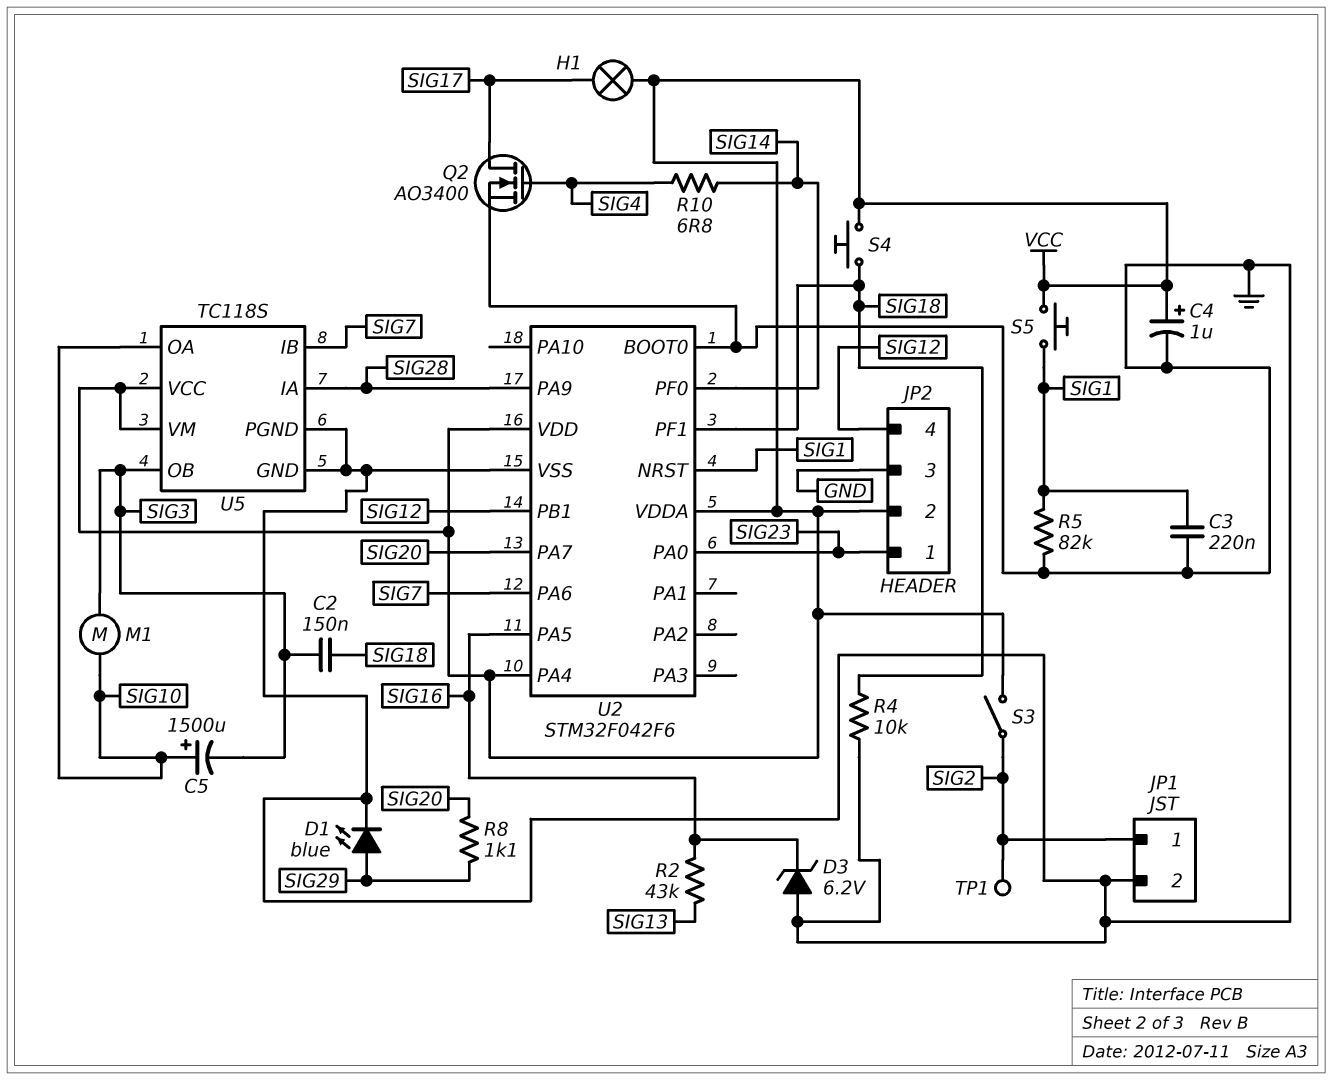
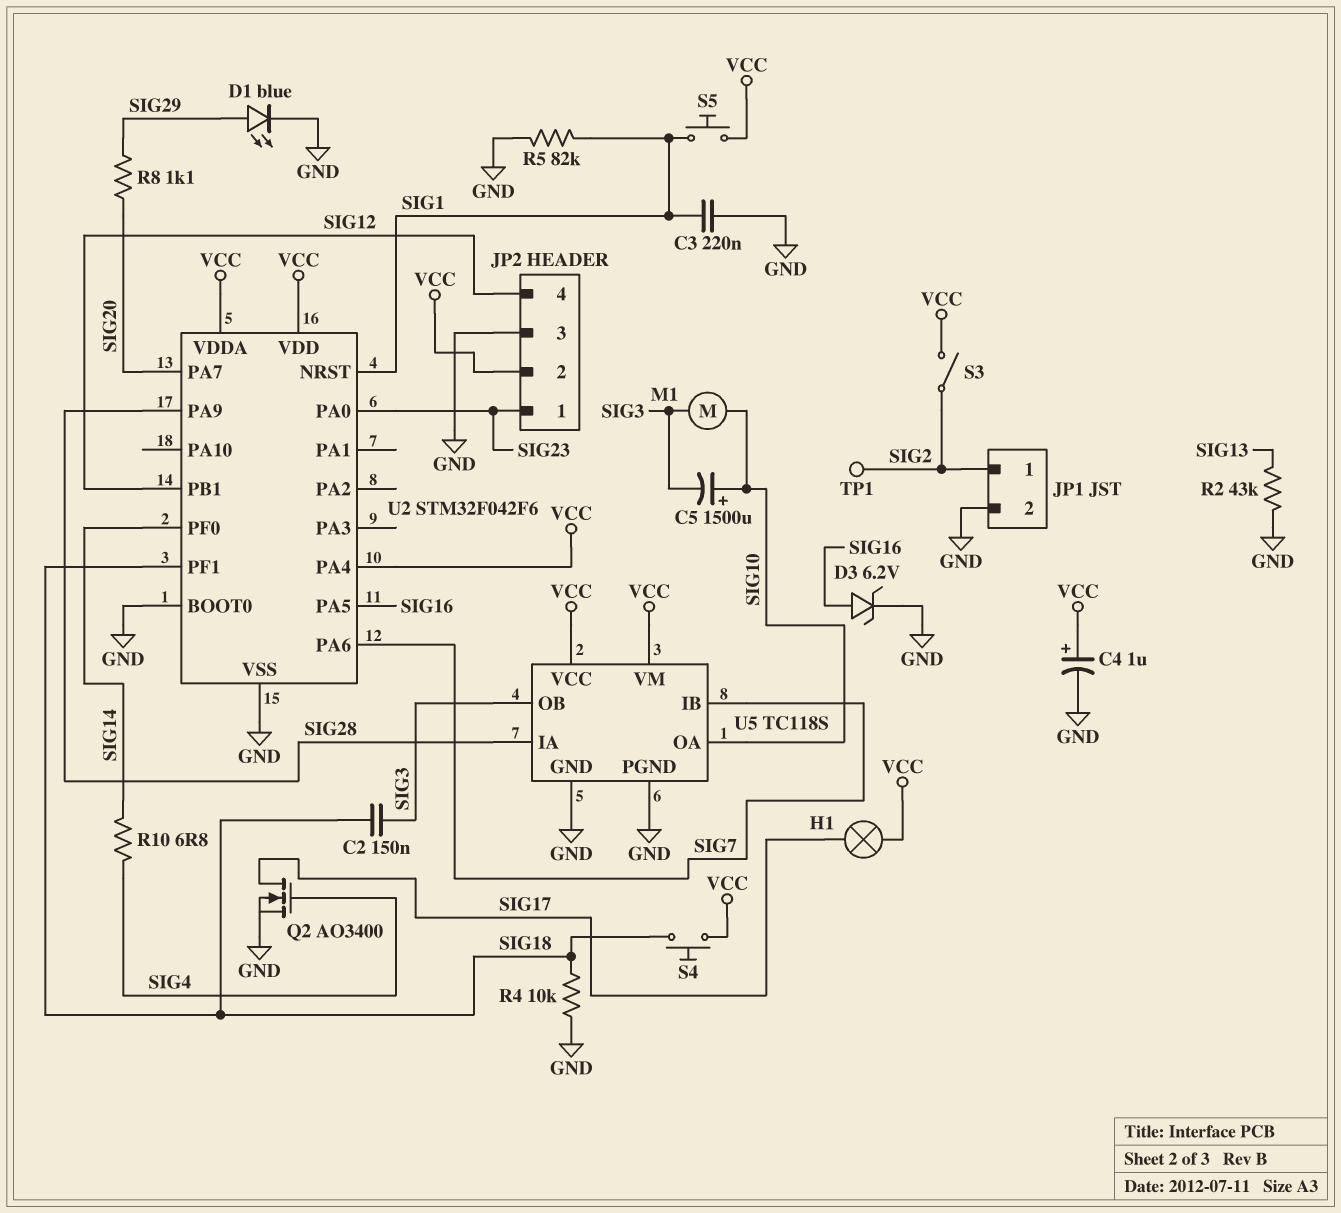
D3: zener 6.2V (A GND, K SIG16) -> zener 6.2V (A SIG16, K GND)
R2: 43k (SIG13, SIG16) -> 43k (GND, SIG13)

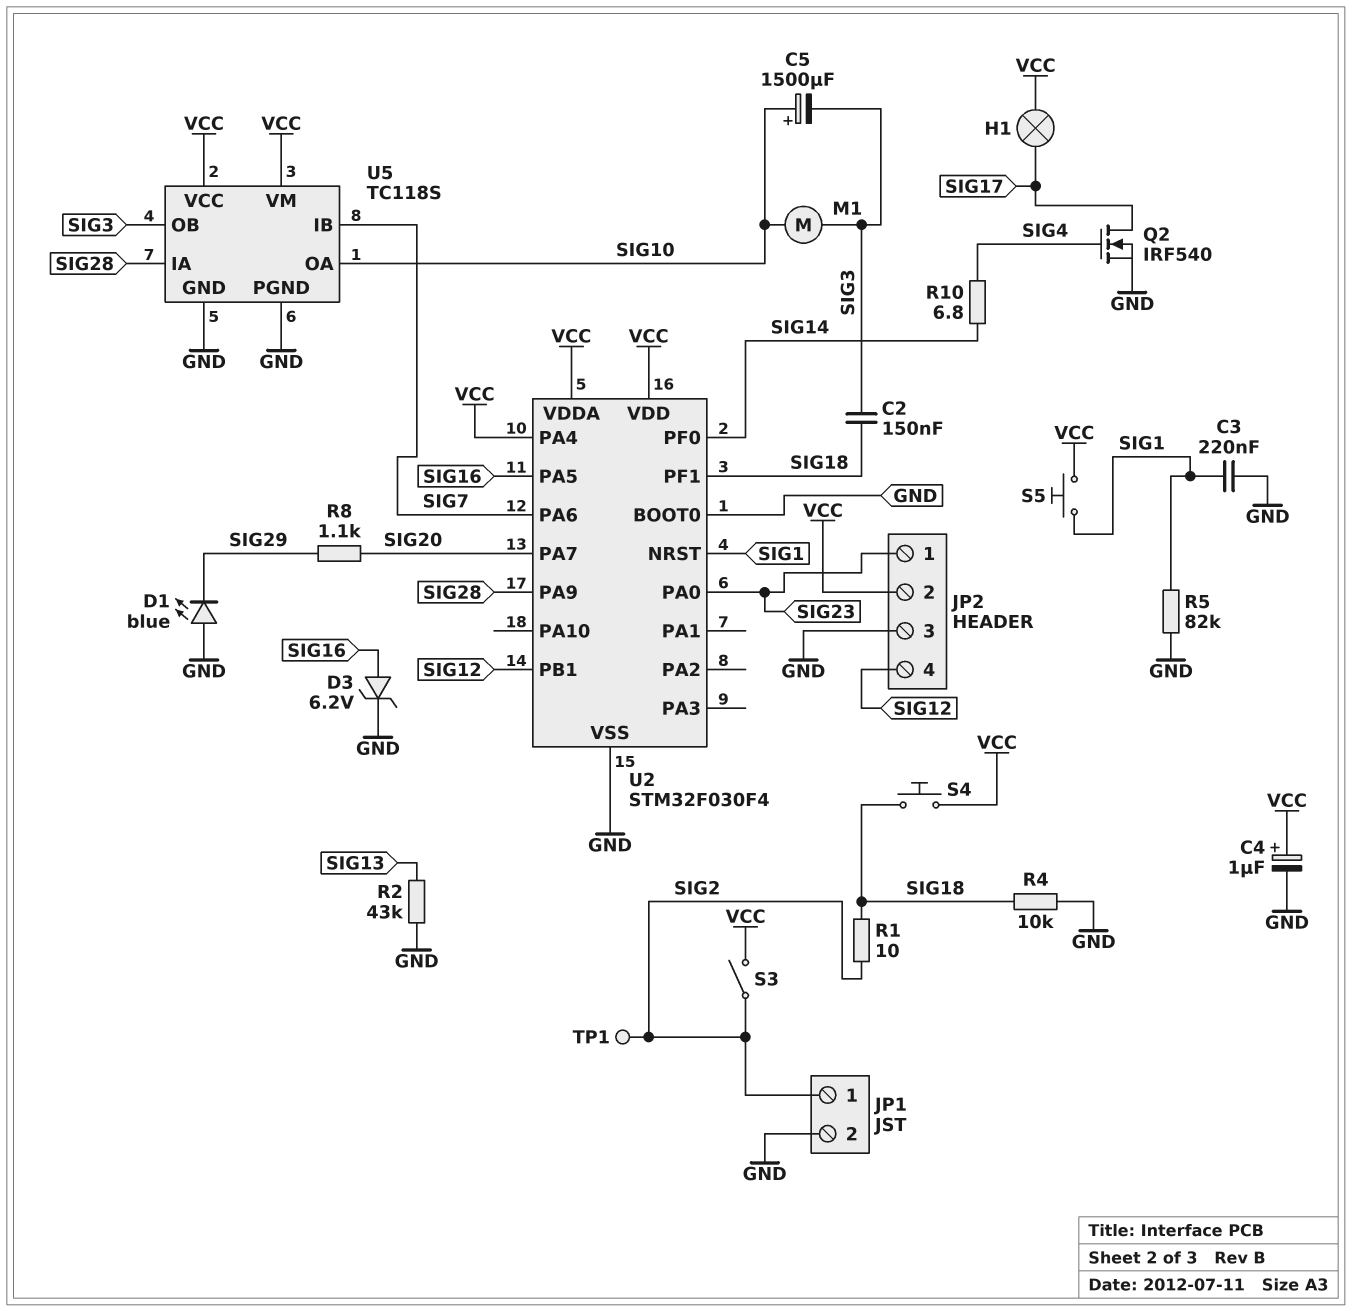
D1: LED blue (A SIG29, K GND) -> LED blue (A GND, K SIG29)
Q2: NMOS AO3400 (G SIG4, D SIG17, S GND) -> NMOS IRF540 (G SIG4, D SIG17, S GND)
R1: none -> 10 (SIG2, SIG18)
U2: STM32F042F6 -> STM32F030F4

